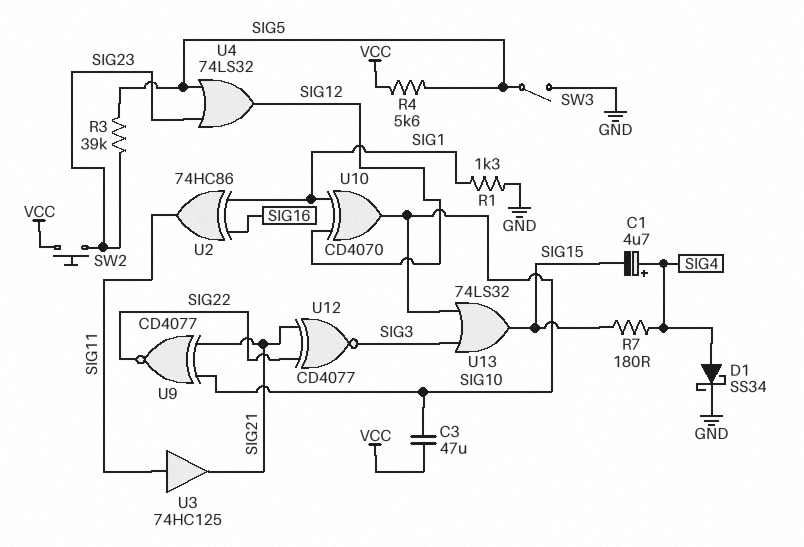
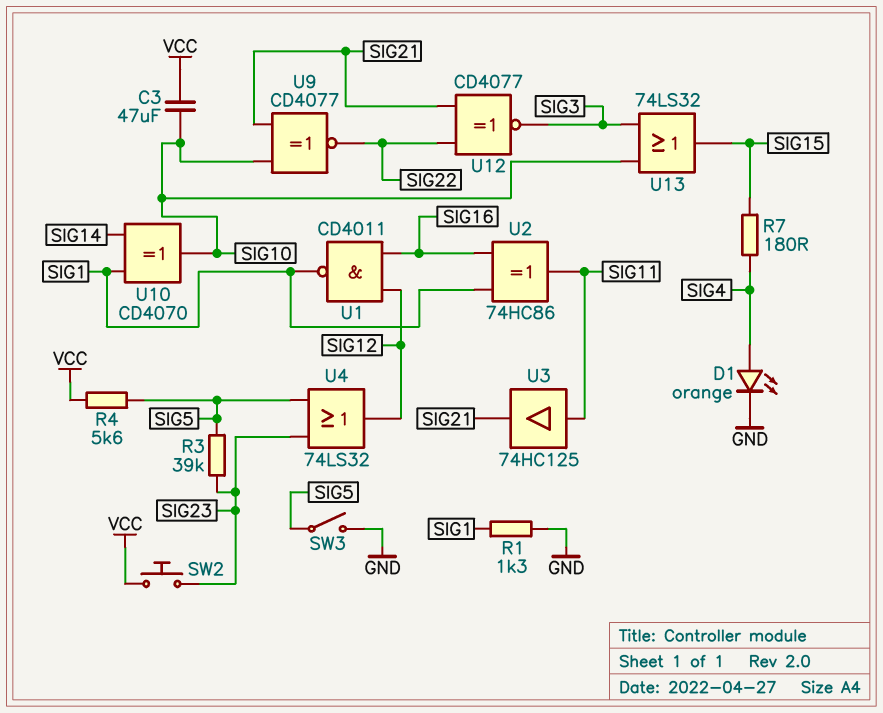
C1: 4.7uF (plus SIG4, minus SIG15) -> none
D1: schottky SS34 (A SIG4, K GND) -> LED orange (A SIG4, K GND)
U1: none -> NAND CD4011 (in SIG12, in SIG16, out SIG1)
U10: XOR CD4070 (in SIG1, in SIG12, out SIG10) -> XOR CD4070 (in SIG1, in SIG14, out SIG10)

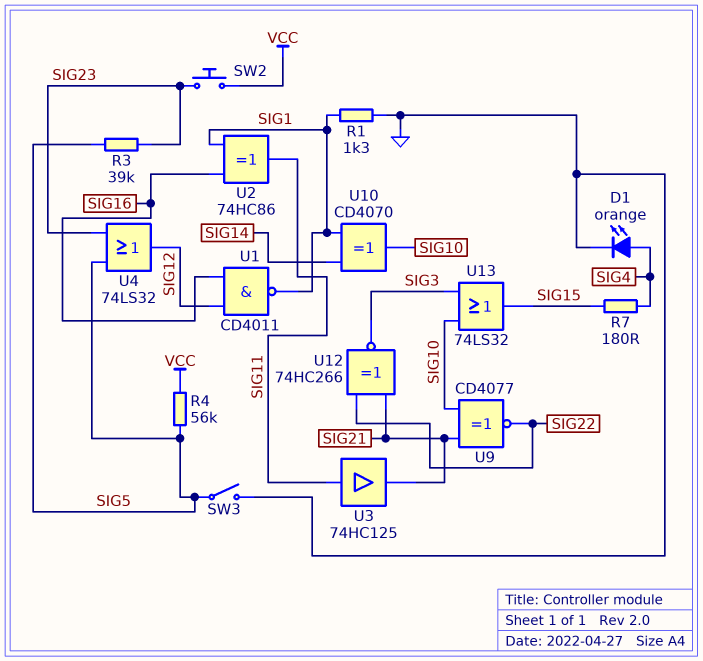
C3: 47uF (SIG10, VCC) -> none
R4: 5.6k (SIG5, VCC) -> 56k (SIG5, VCC)
U12: XNOR CD4077 (in SIG21, in SIG22, out SIG3) -> XNOR 74HC266 (in SIG21, in SIG22, out SIG3)

